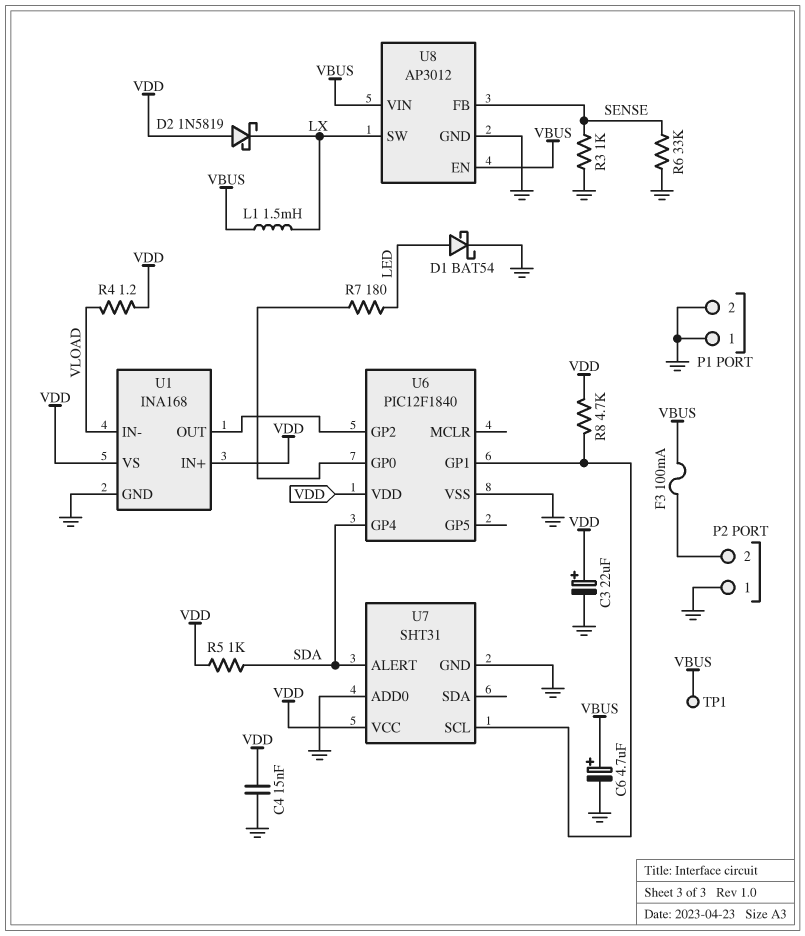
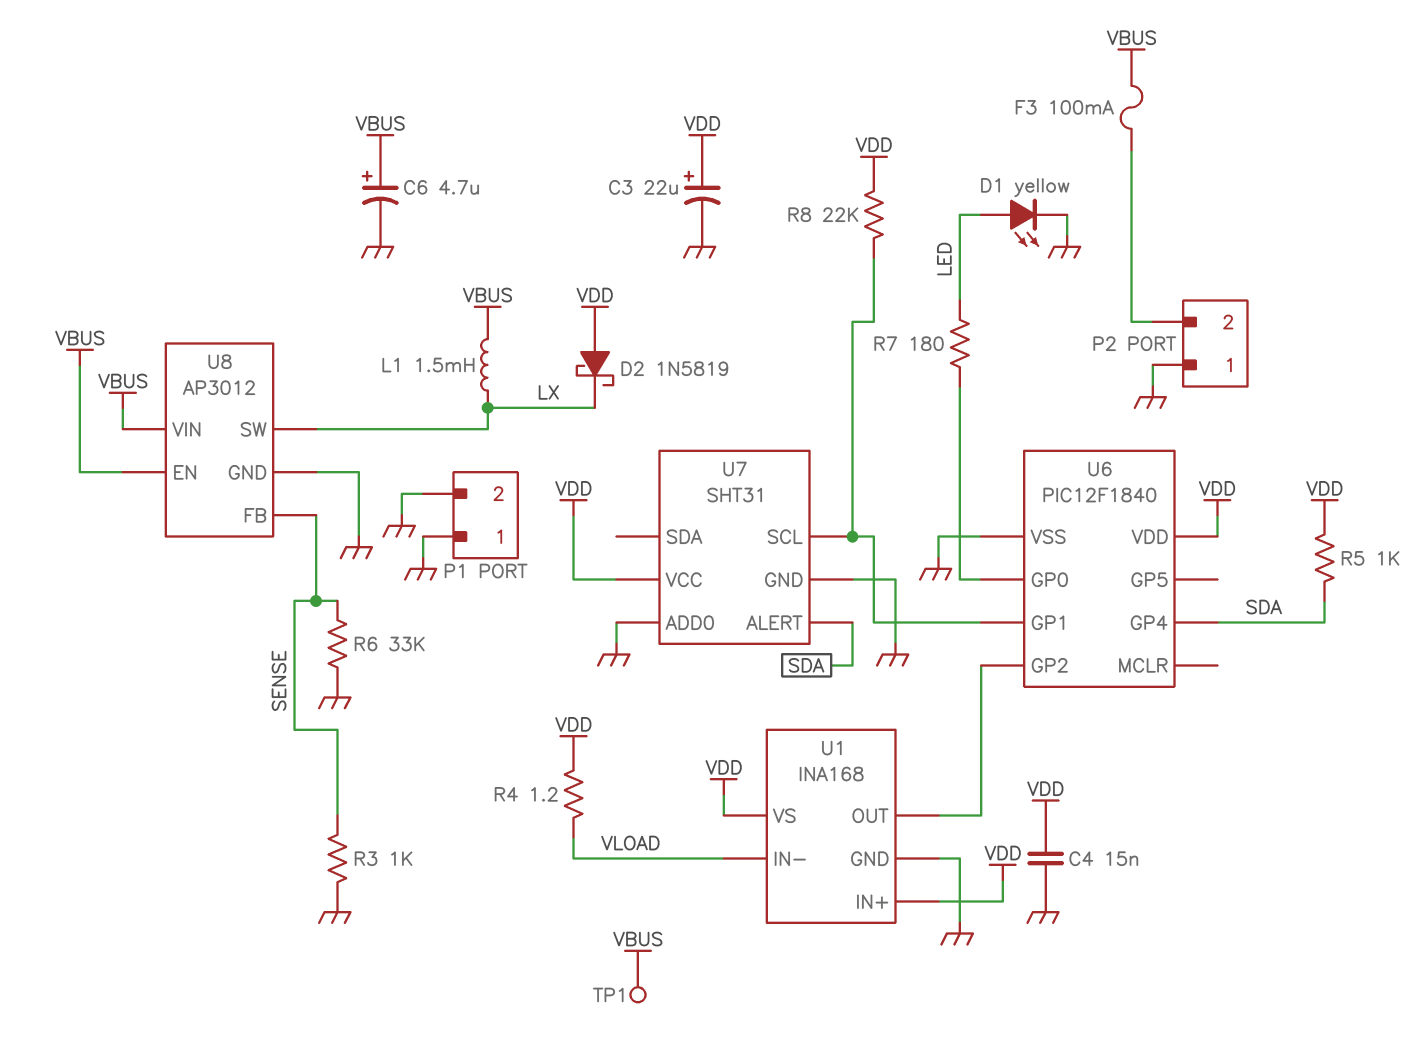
D1: schottky BAT54 (A LED, K GND) -> LED yellow (A LED, K GND)
R8: 4.7k (U6/GP1, VDD) -> 22k (U6/GP1, VDD)

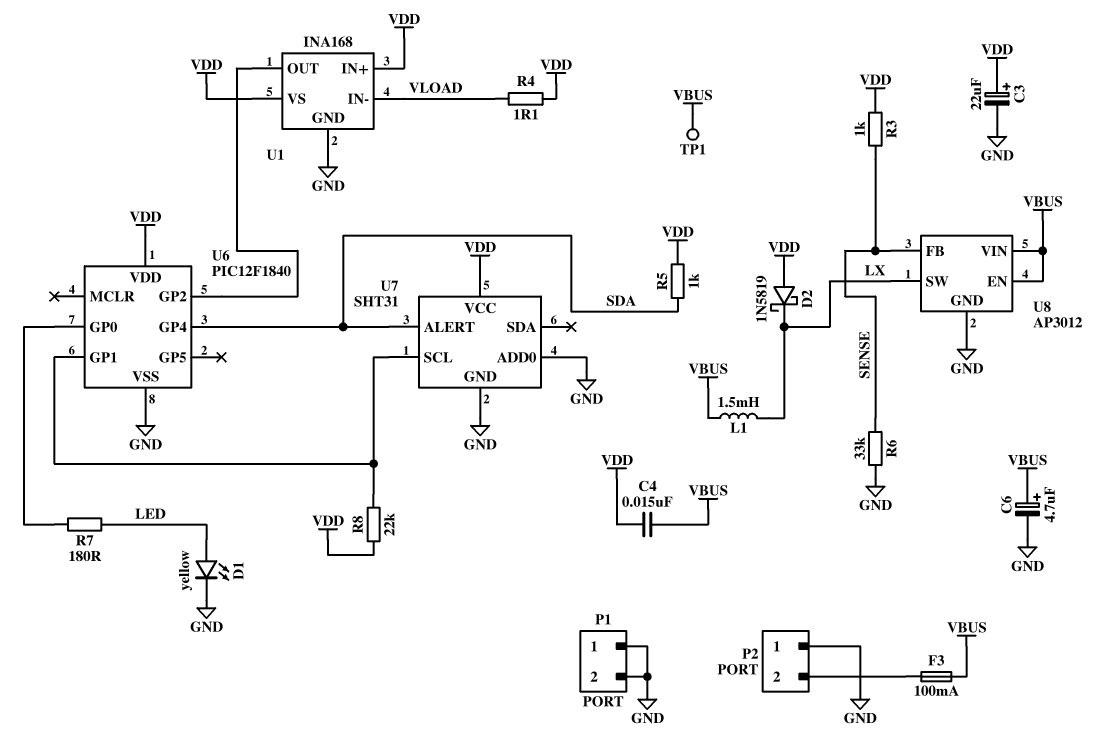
C4: 15nF (GND, VDD) -> 15nF (VBUS, VDD)
R3: 1k (GND, SENSE) -> 1k (SENSE, VDD)
R4: 1.2 (VDD, VLOAD) -> 1.1 (VDD, VLOAD)

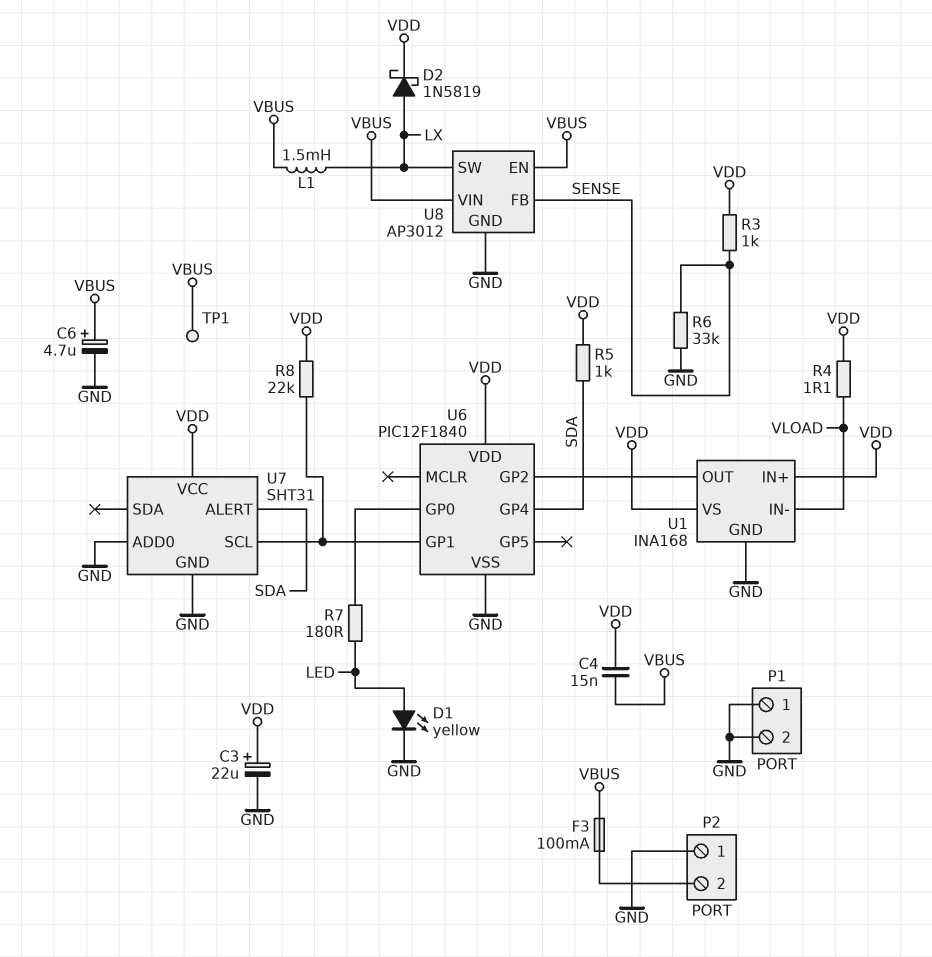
D2: schottky 1N5819 (A VDD, K LX) -> schottky 1N5819 (A LX, K VDD)

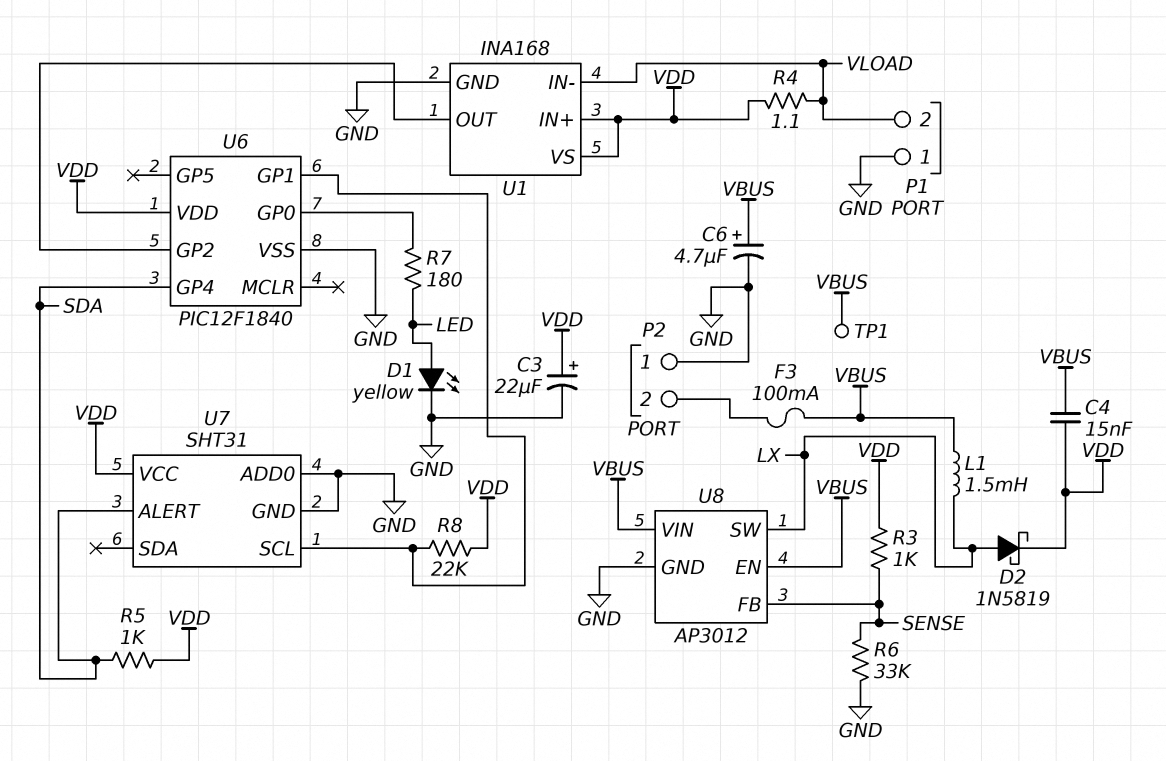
P1 pin 2: GND -> VLOAD

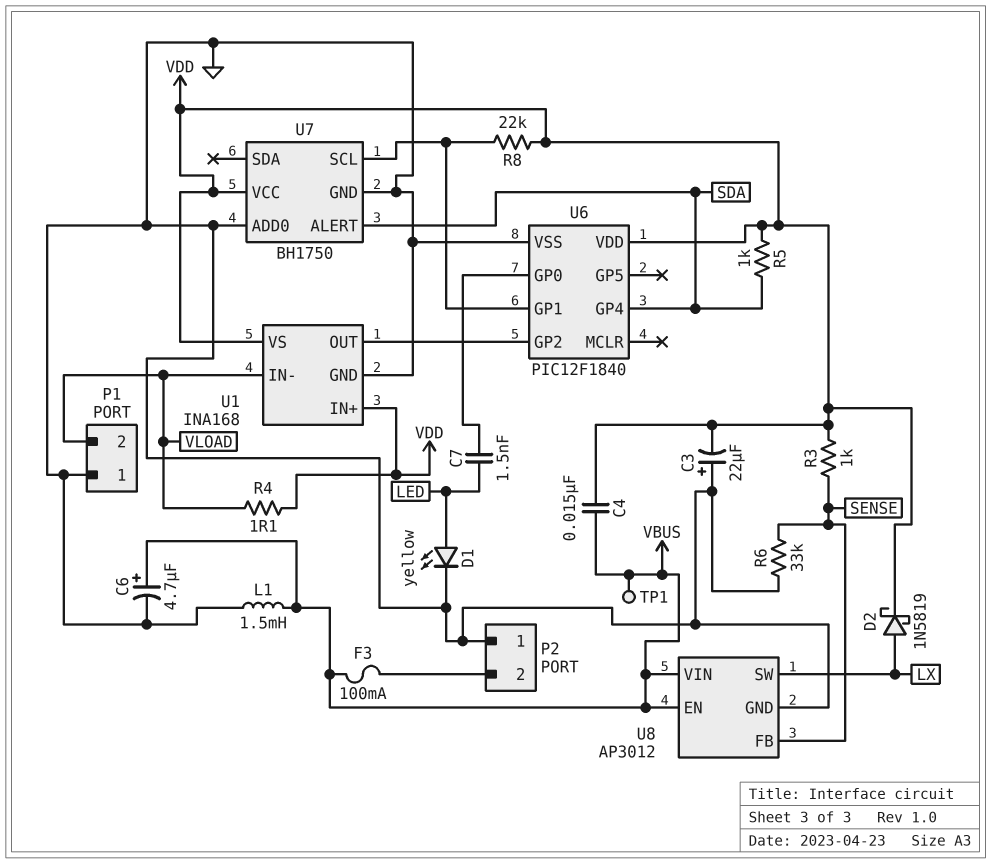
C3: 22uF (plus VDD, minus GND) -> 22uF (plus GND, minus VDD)
C7: none -> 1.5nF (LED, U6/GP0)
L1: 1.5mH (LX, VBUS) -> 1.5mH (GND, VBUS)
R7: 180 (LED, U6/GP0) -> none
U7: SHT31 -> BH1750

